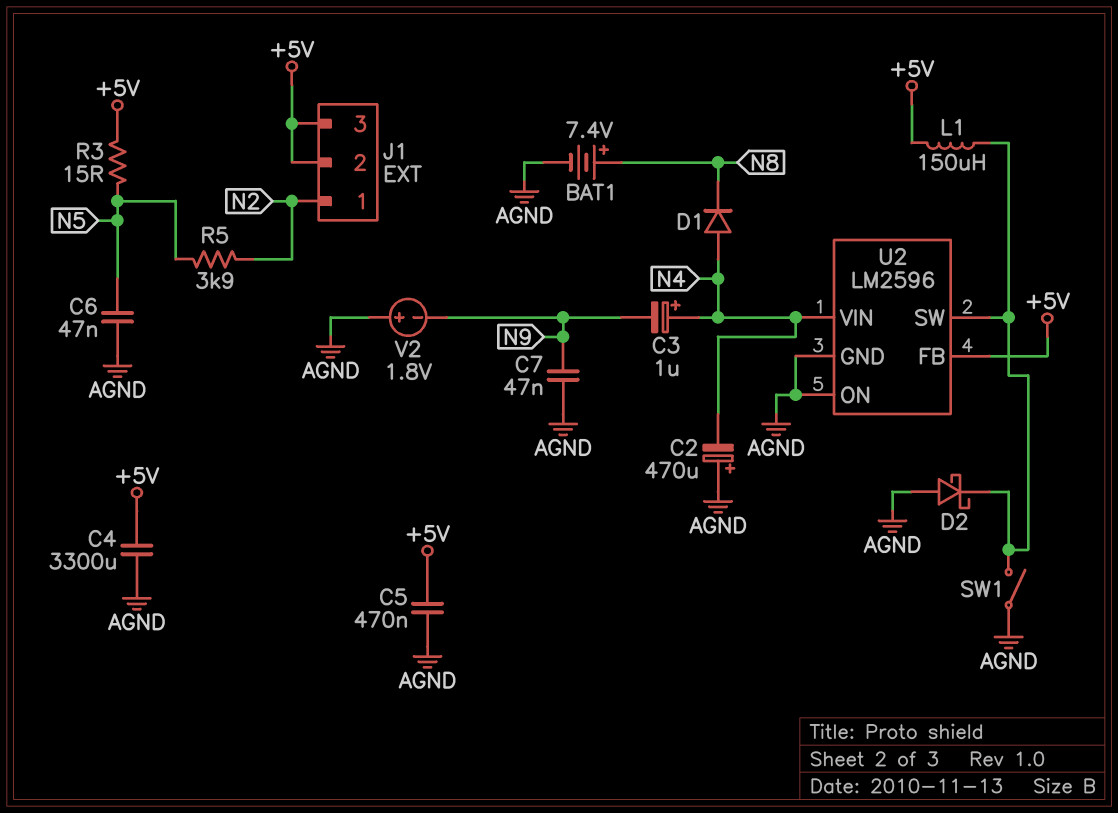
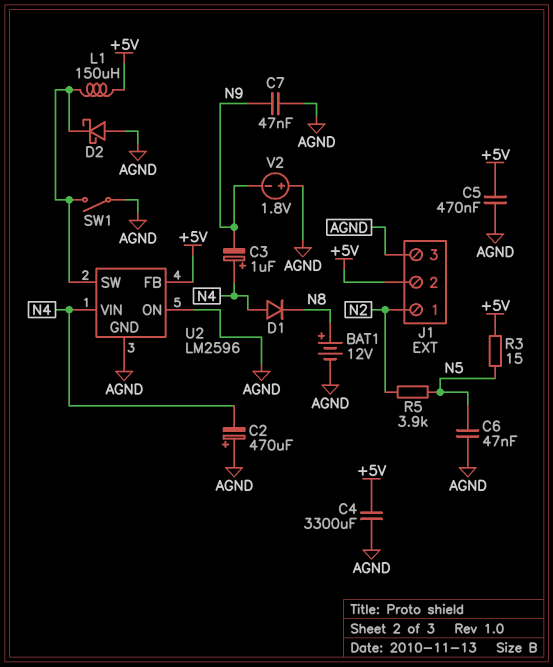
BAT1: 7.4V (plus N8, minus AGND) -> 12V (plus N8, minus AGND)
J1 pin 3: +5V -> AGND

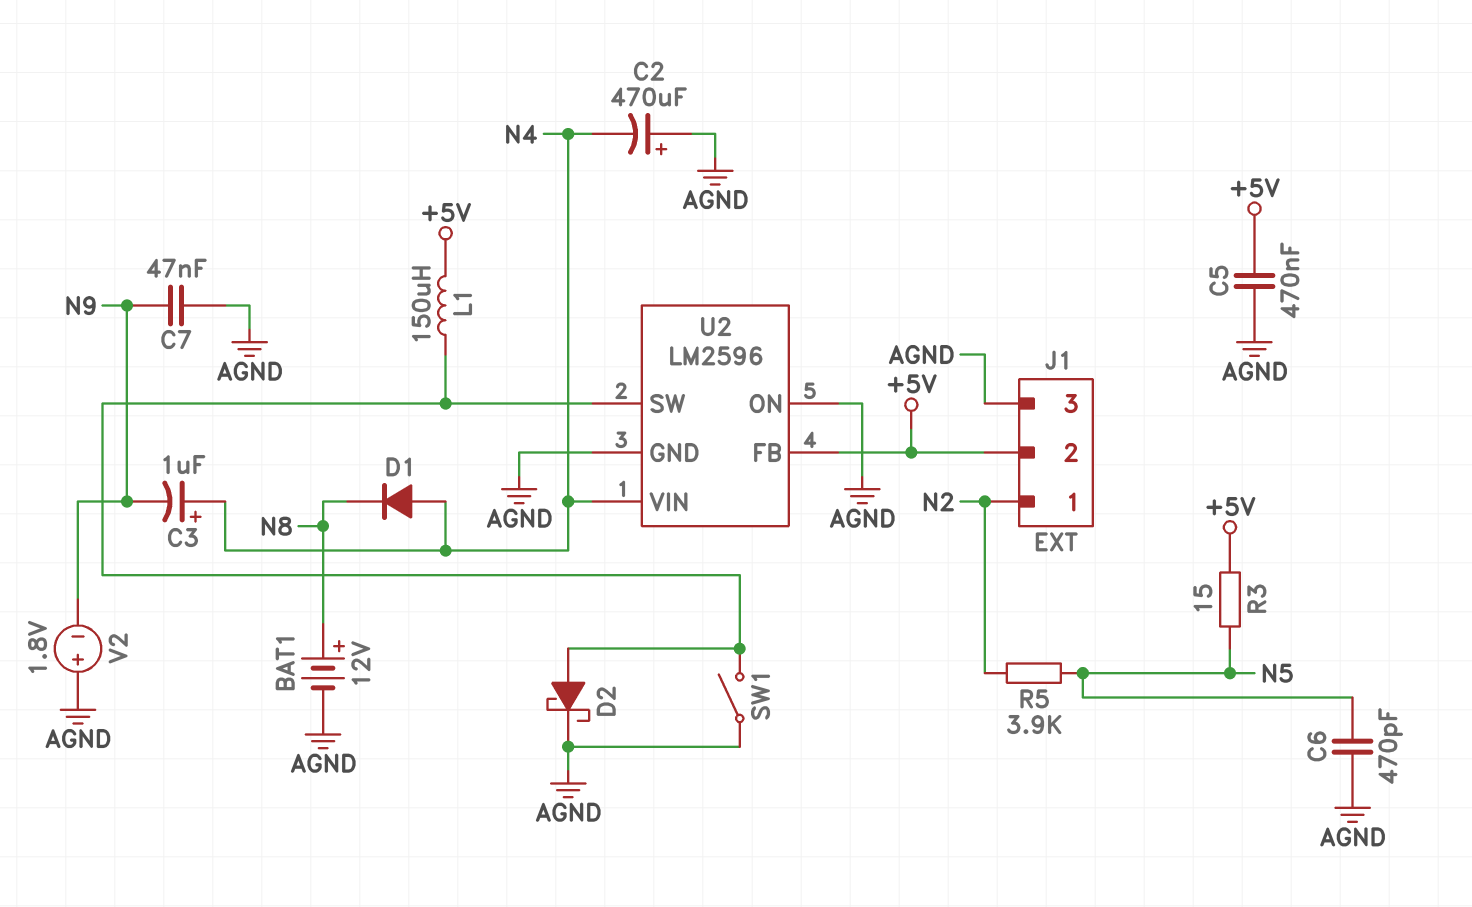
C4: 3300uF (+5V, AGND) -> none
C6: 47nF (AGND, N5) -> 470pF (AGND, N5)
D2: schottky (A AGND, K U2/SW) -> schottky (A U2/SW, K AGND)

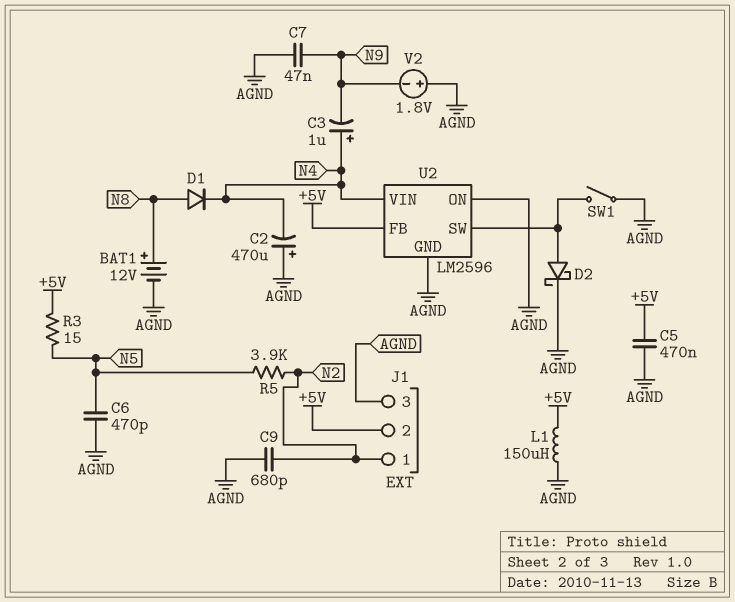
C9: none -> 680pF (AGND, N2)
D1: diode (A N4, K N8) -> diode (A N8, K N4)
L1: 150uH (+5V, U2/SW) -> 150uH (+5V, AGND)

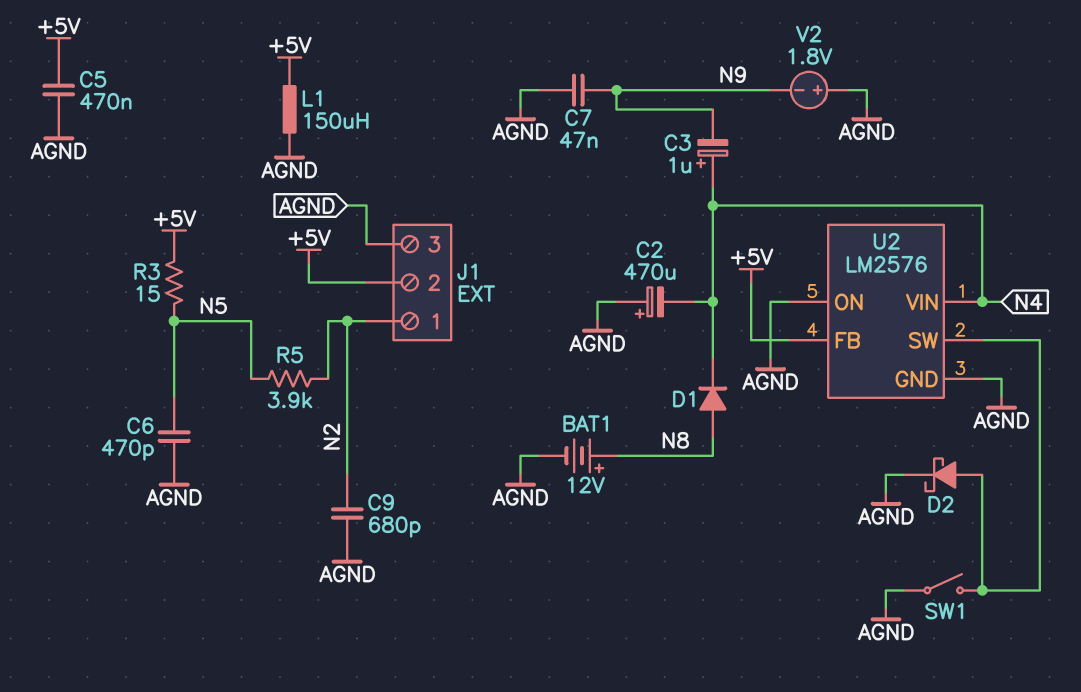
U2: LM2596 -> LM2576

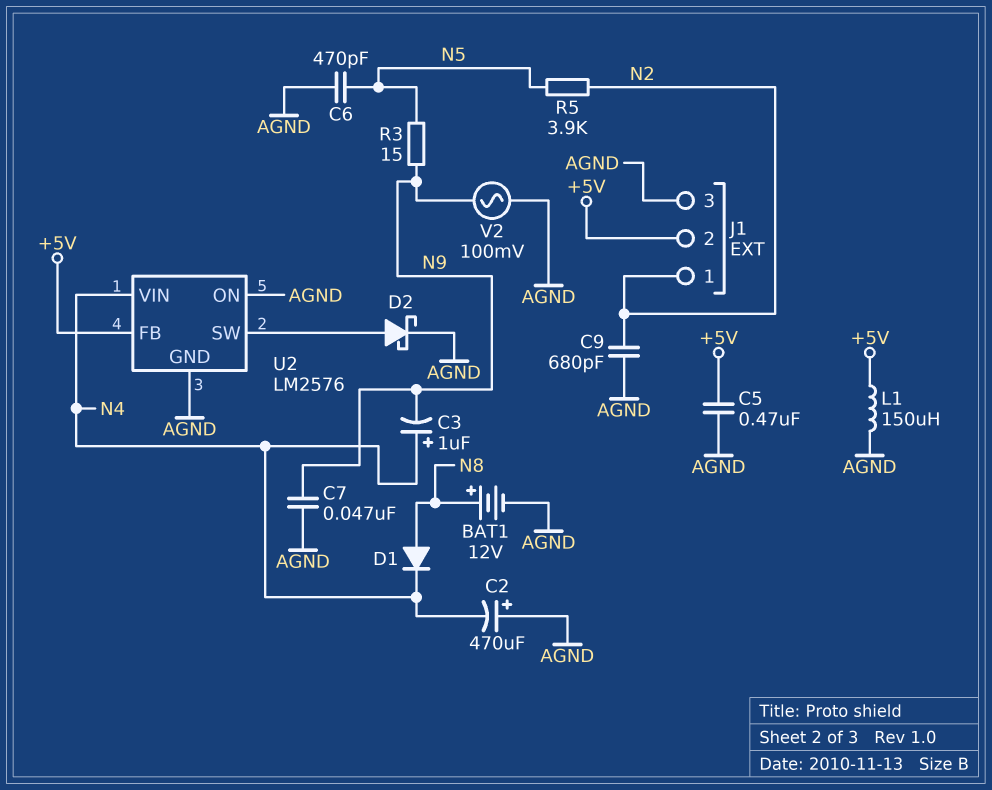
R3: 15 (+5V, N5) -> 15 (N5, N9)
SW1: switch (AGND, U2/SW) -> none
V2: 1.8V (plus AGND, minus N9) -> AC 100mV (AGND, N9)

